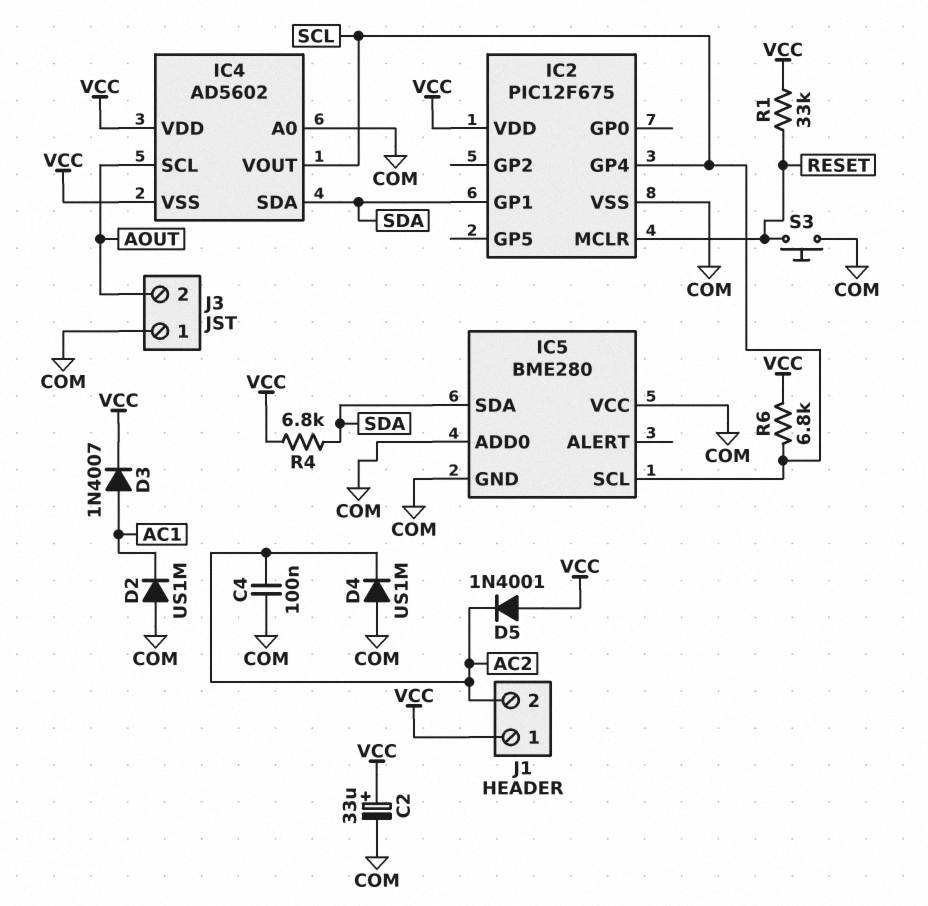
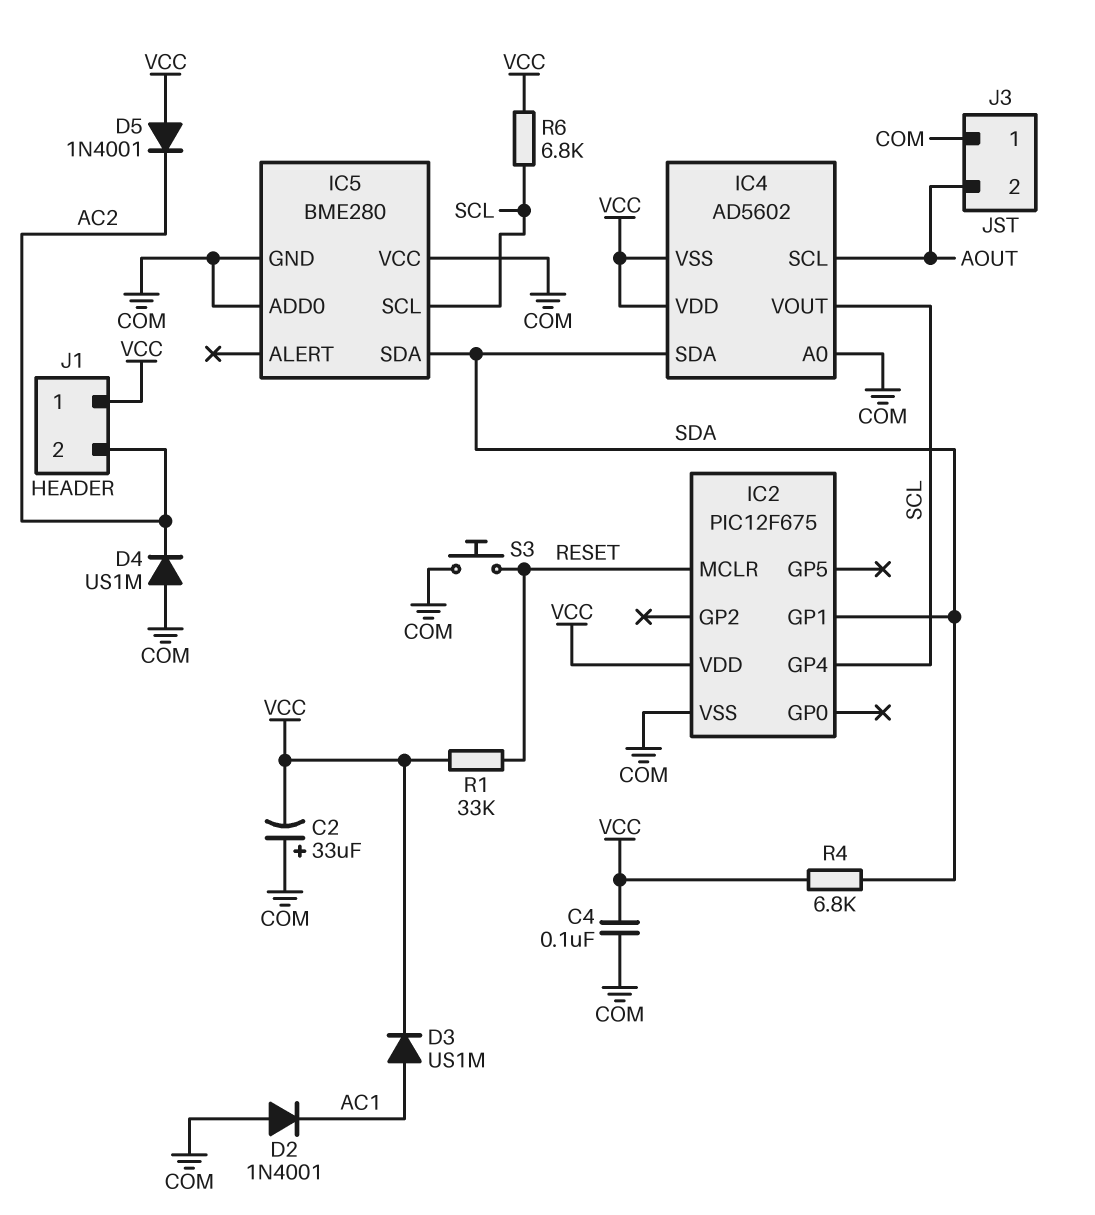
C2: 33uF (plus VCC, minus COM) -> 33uF (plus COM, minus VCC)
C4: 100nF (AC2, COM) -> 100nF (COM, VCC)
D2: diode US1M (A COM, K AC1) -> diode 1N4001 (A COM, K AC1)
D3: diode 1N4007 (A AC1, K VCC) -> diode US1M (A AC1, K VCC)

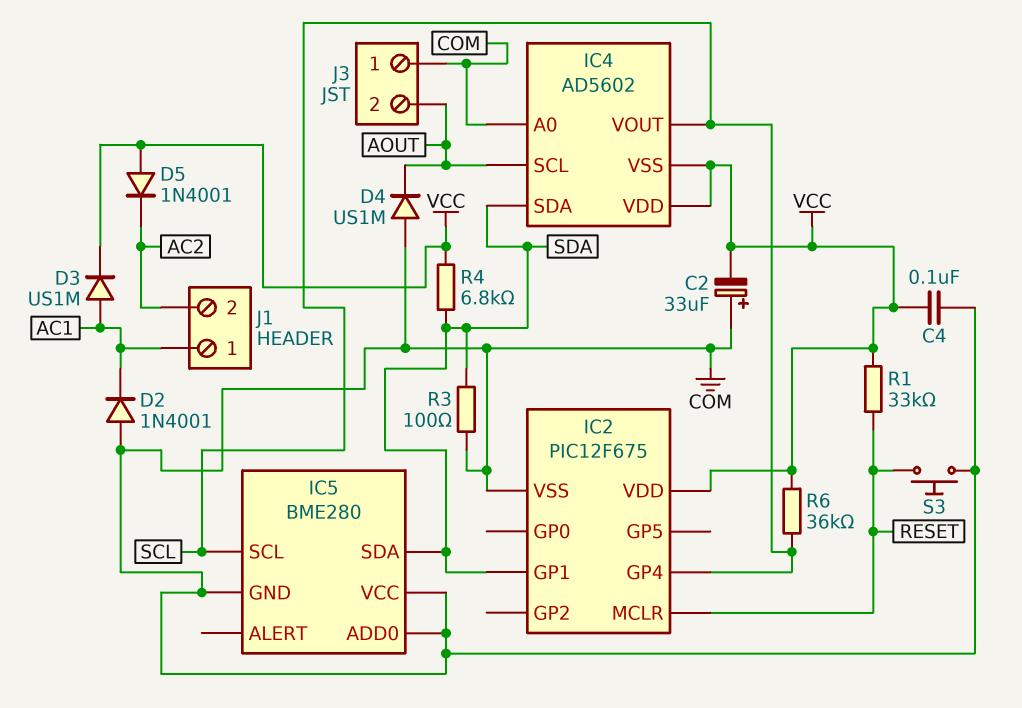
D4: diode US1M (A COM, K AC2) -> diode US1M (A COM, K AOUT)
J1 pin 1: VCC -> AC1
R3: none -> 100 (COM, SDA)
R6: 6.8k (SCL, VCC) -> 36k (SCL, VCC)

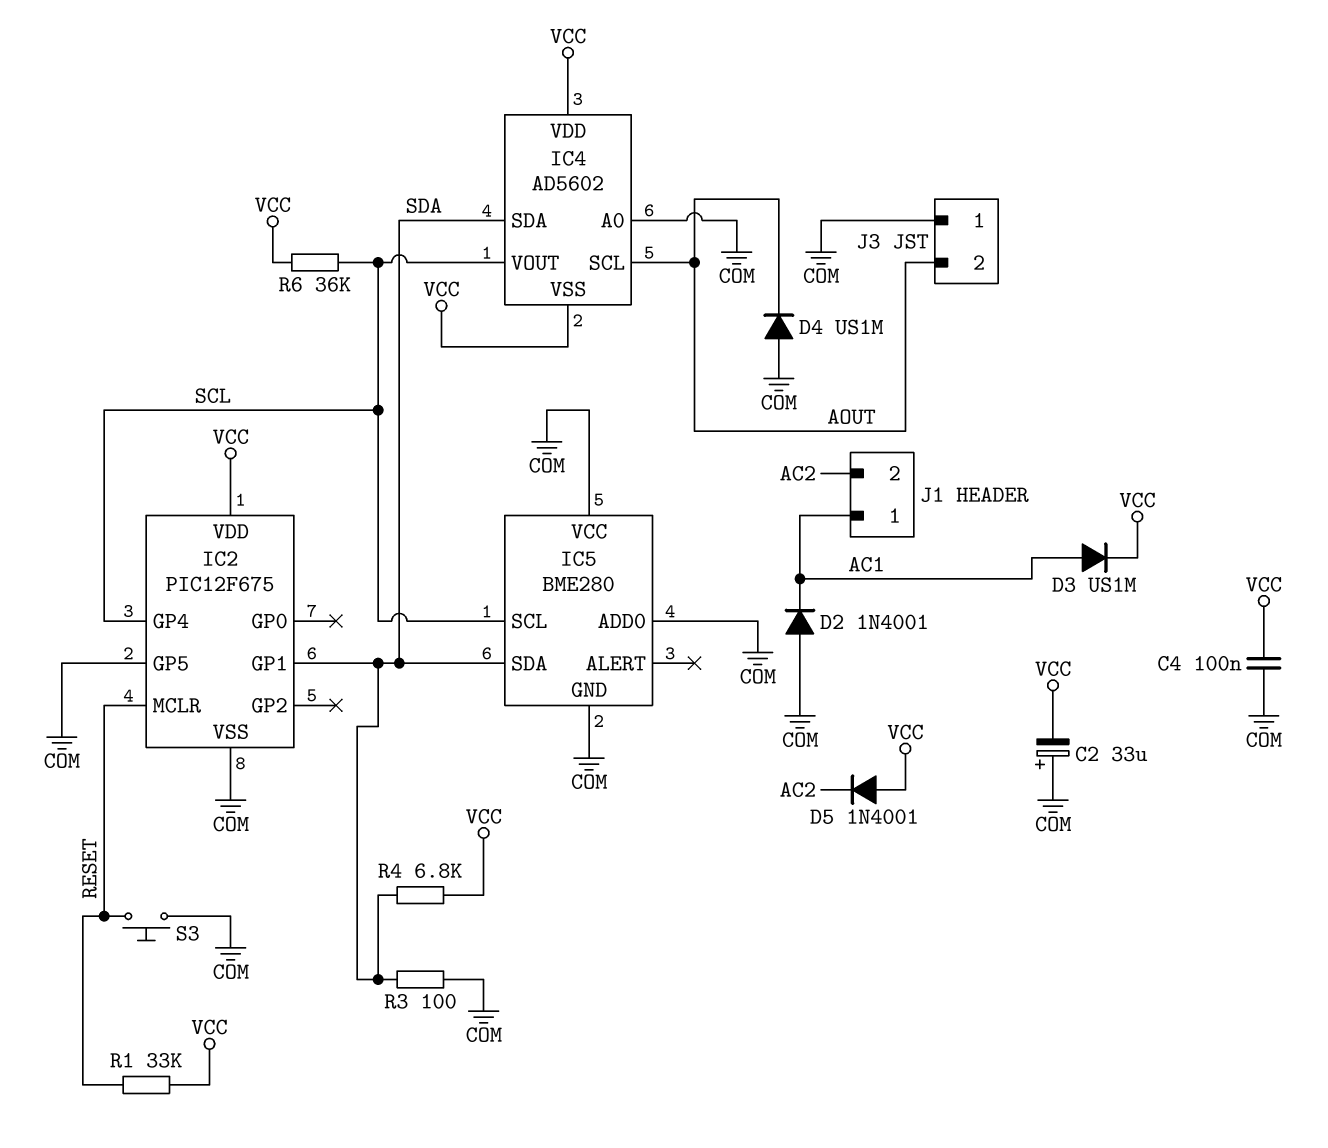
IC2 pin GP5: none -> COM

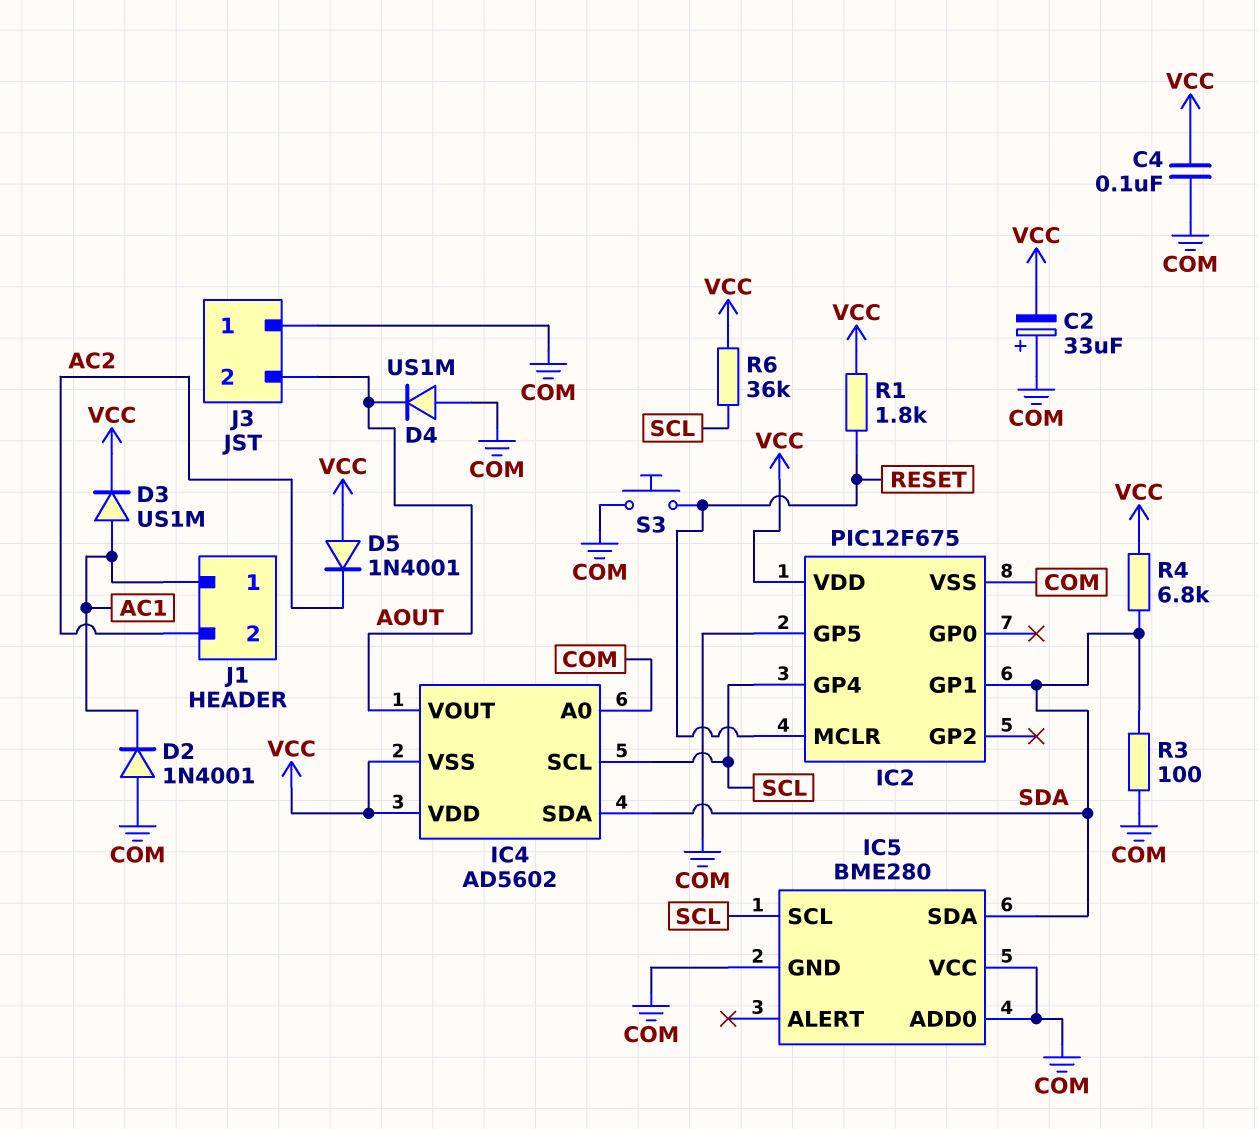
IC4 pin SCL: AOUT -> SCL
IC4 pin VOUT: SCL -> AOUT
R1: 33k (RESET, VCC) -> 1.8k (RESET, VCC)

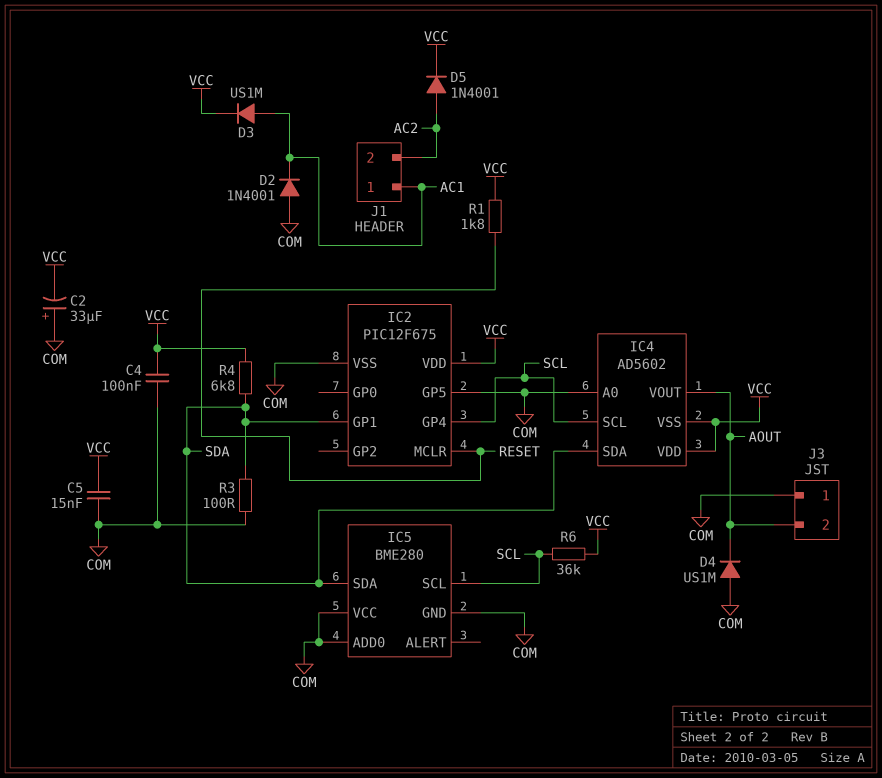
C5: none -> 15nF (COM, VCC)
D5: diode 1N4001 (A VCC, K AC2) -> diode 1N4001 (A AC2, K VCC)
S3: button (COM, RESET) -> none

